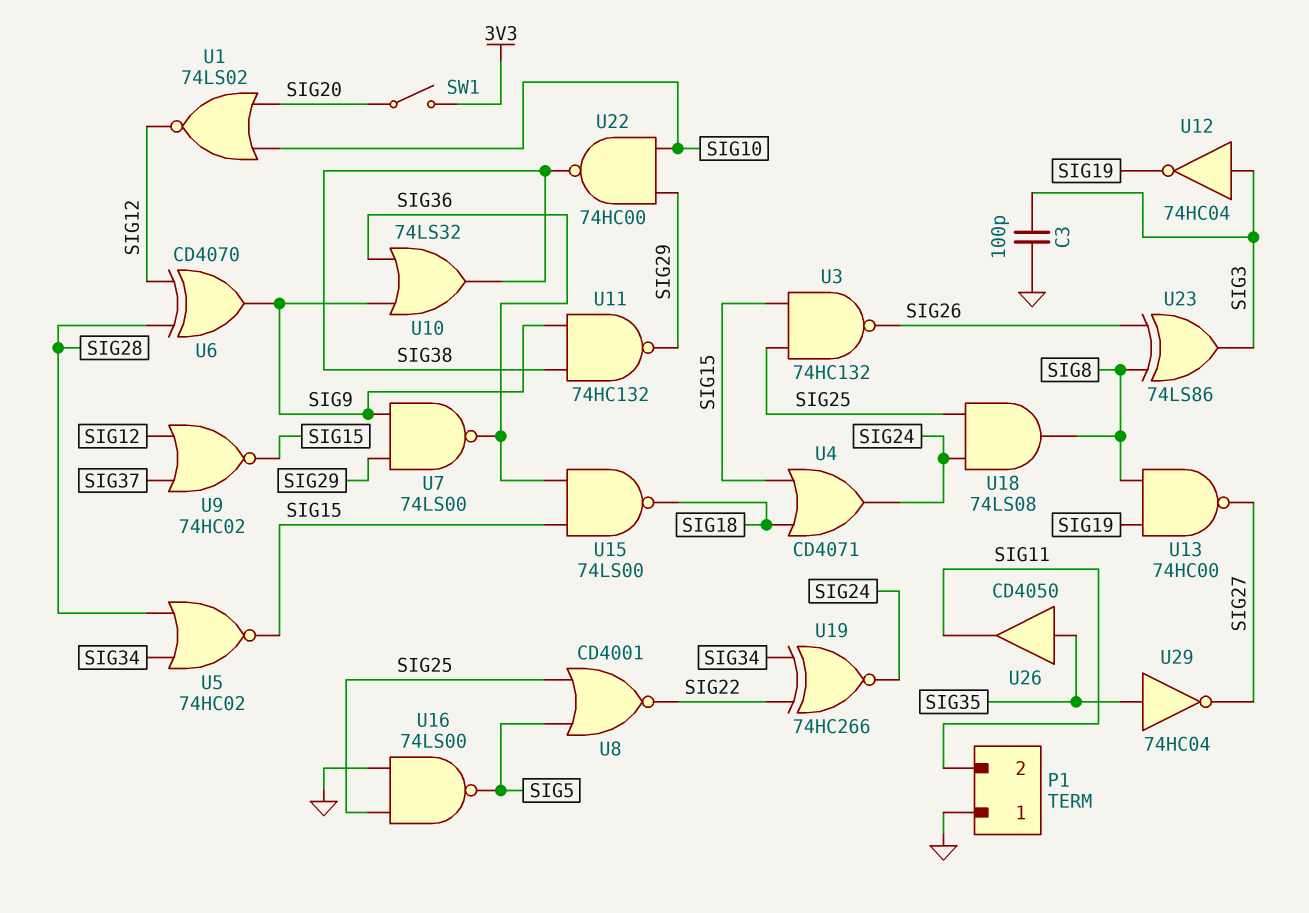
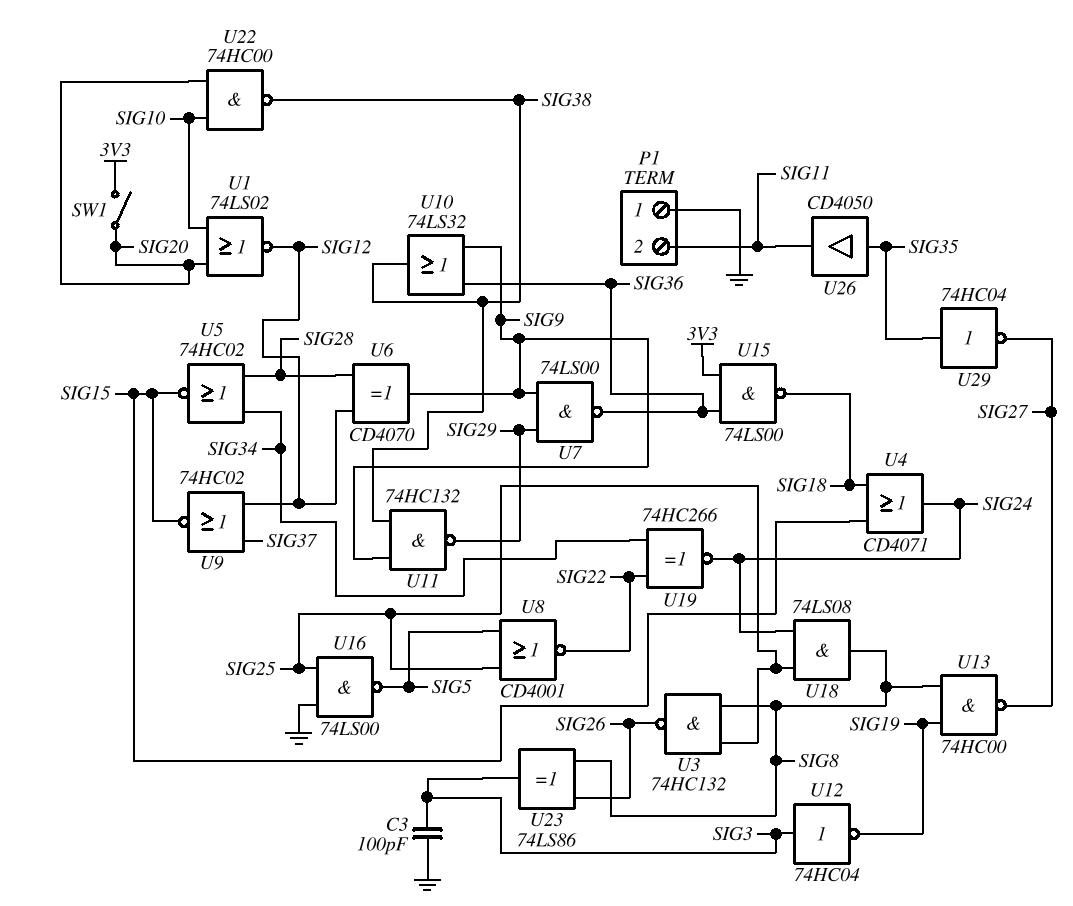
U3: NAND 74HC132 (in SIG15, in SIG25, out SIG26) -> NAND 74HC132 (in SIG8, in SIG25, out SIG26)
U15: NAND 74LS00 (in SIG15, in SIG36, out SIG18) -> NAND 74LS00 (in 3V3, in SIG36, out SIG18)
U22: NAND 74HC00 (in SIG10, in SIG29, out SIG38) -> NAND 74HC00 (in SIG10, in SIG20, out SIG38)

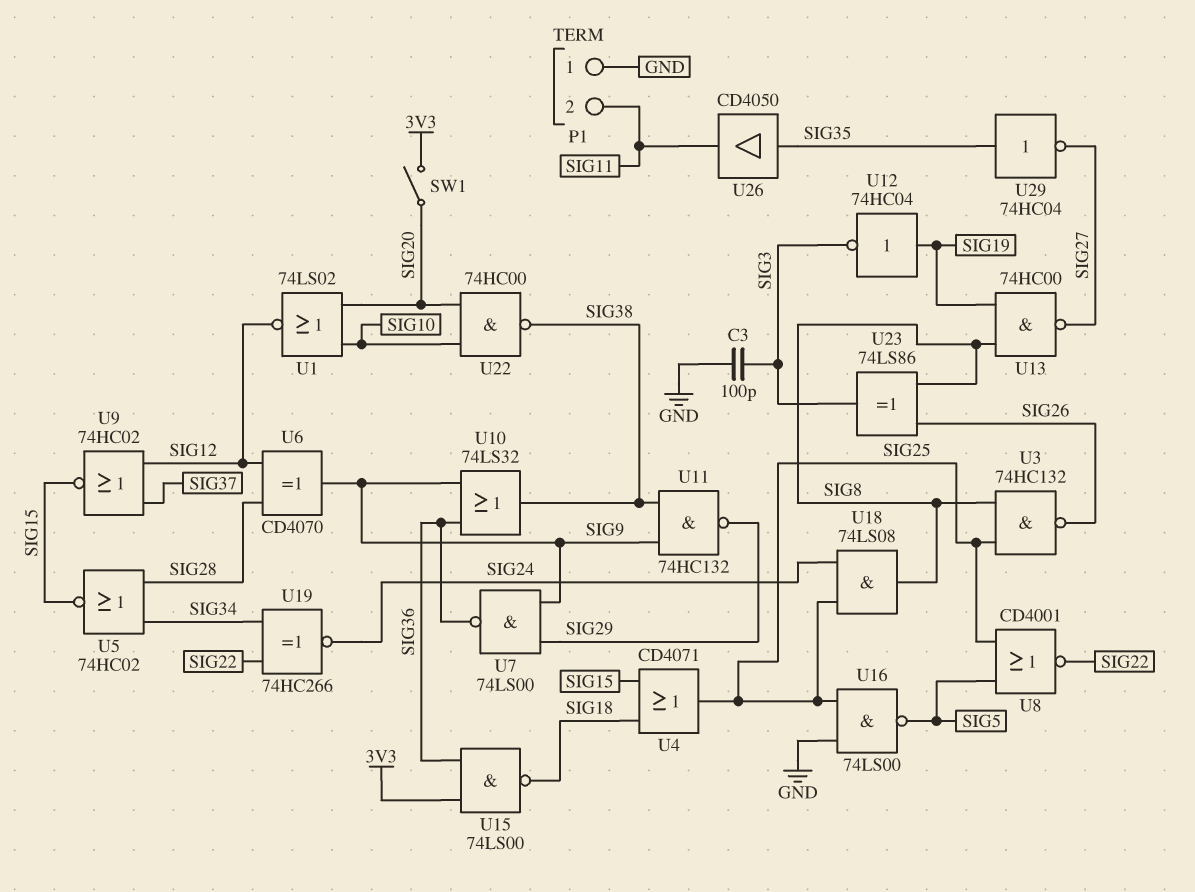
U4: OR CD4071 (in SIG15, in SIG18, out SIG24) -> OR CD4071 (in SIG15, in SIG18, out SIG25)
U12: NOT 74HC04 (in SIG3, out SIG19) -> NOT 74HC04 (in SIG19, out SIG3)

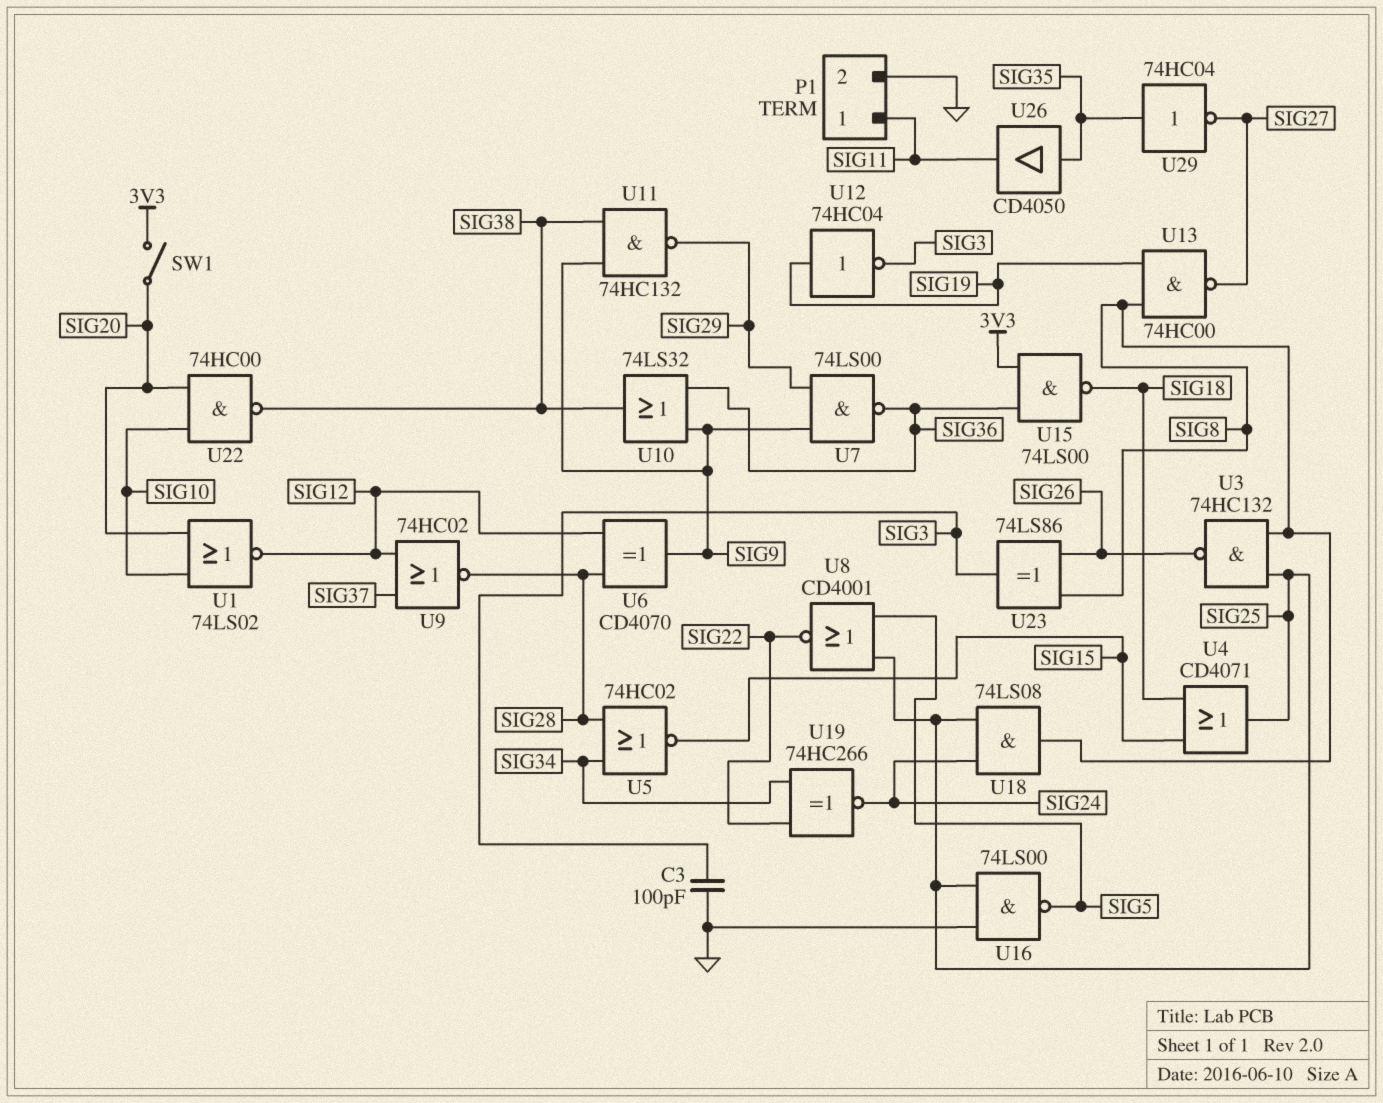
P1 pin 1: GND -> SIG11
P1 pin 2: SIG11 -> GND
U9: NOR 74HC02 (in SIG12, in SIG37, out SIG15) -> NOR 74HC02 (in SIG12, in SIG37, out SIG28)

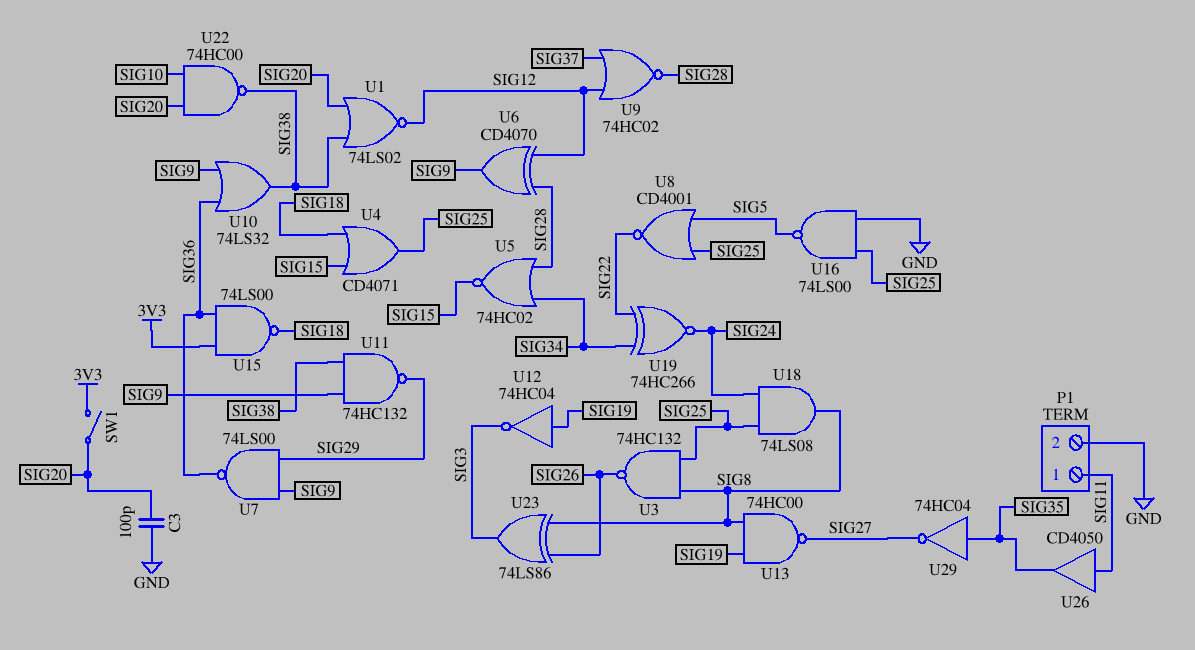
C3: 100pF (GND, SIG3) -> 100pF (GND, SIG20)
U1: NOR 74LS02 (in SIG10, in SIG20, out SIG12) -> NOR 74LS02 (in SIG20, in SIG38, out SIG12)
U26: buffer CD4050 (in SIG35, out SIG11) -> buffer CD4050 (in SIG11, out SIG35)

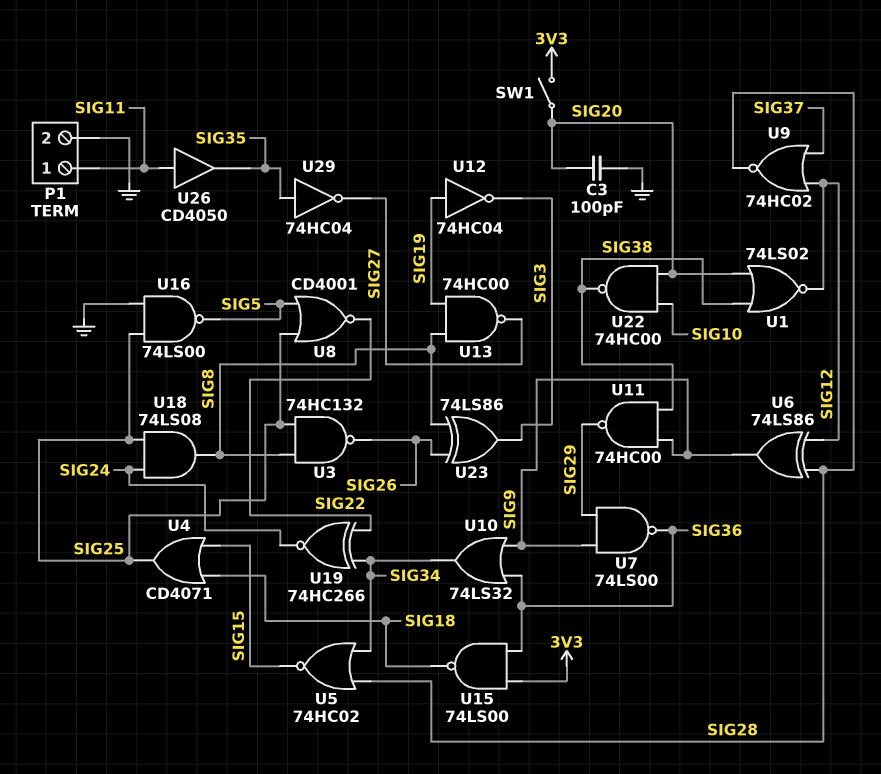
U6: XOR CD4070 (in SIG12, in SIG28, out SIG9) -> XOR 74LS86 (in SIG12, in SIG28, out SIG9)
U10: OR 74LS32 (in SIG9, in SIG36, out SIG38) -> OR 74LS32 (in SIG9, in SIG36, out SIG34)
U11: NAND 74HC132 (in SIG9, in SIG38, out SIG29) -> NAND 74HC00 (in SIG9, in SIG38, out SIG29)

